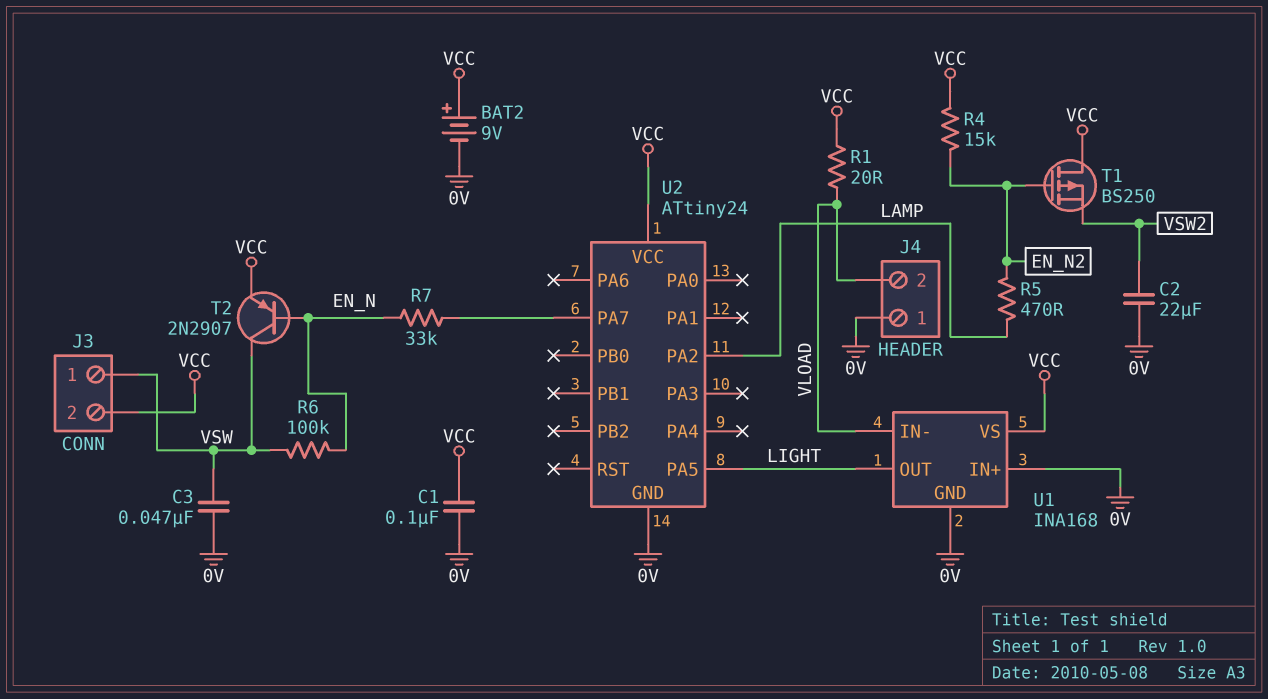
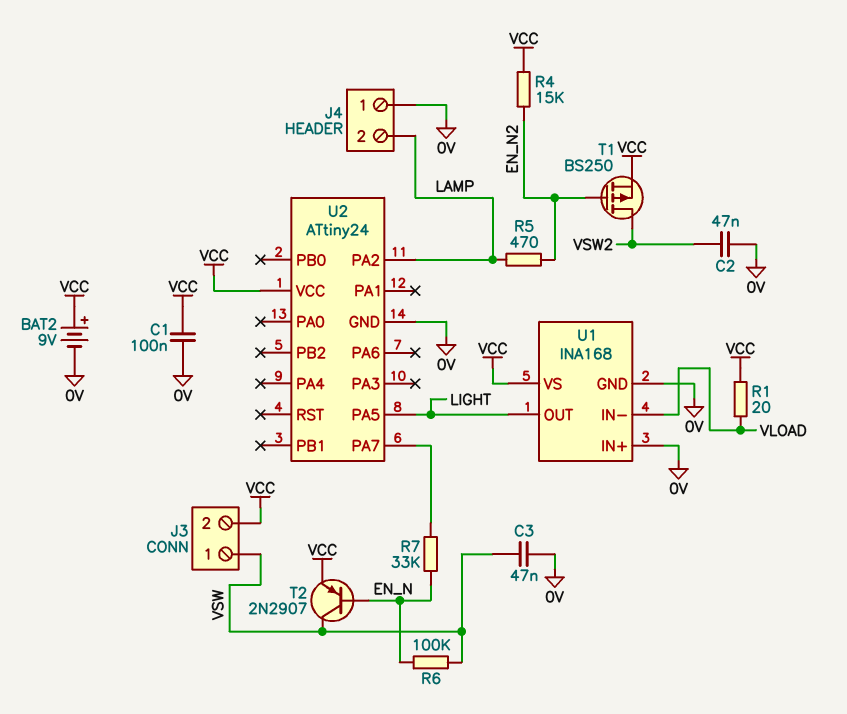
C2: 22uF (0V, VSW2) -> 47nF (0V, VSW2)
J4 pin 2: VLOAD -> LAMP
T1: PMOS BS250 (G EN_N2, D VCC, S VSW2) -> PMOS BS250 (G EN_N2, D VSW2, S VCC)

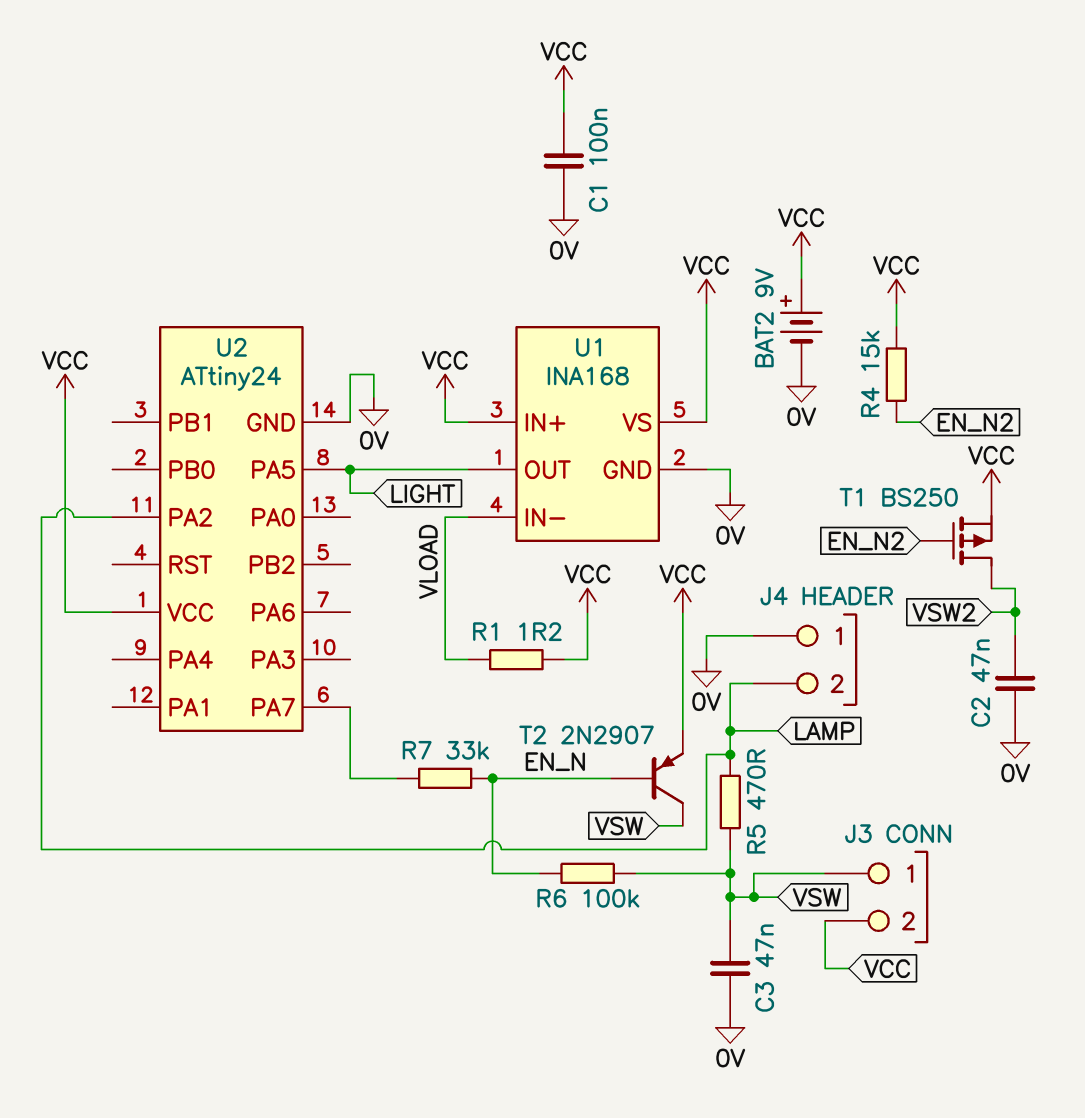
R1: 20 (VCC, VLOAD) -> 1.2 (VCC, VLOAD)
R5: 470 (EN_N2, LAMP) -> 470 (LAMP, VSW)
U1 pin IN+: 0V -> VCC

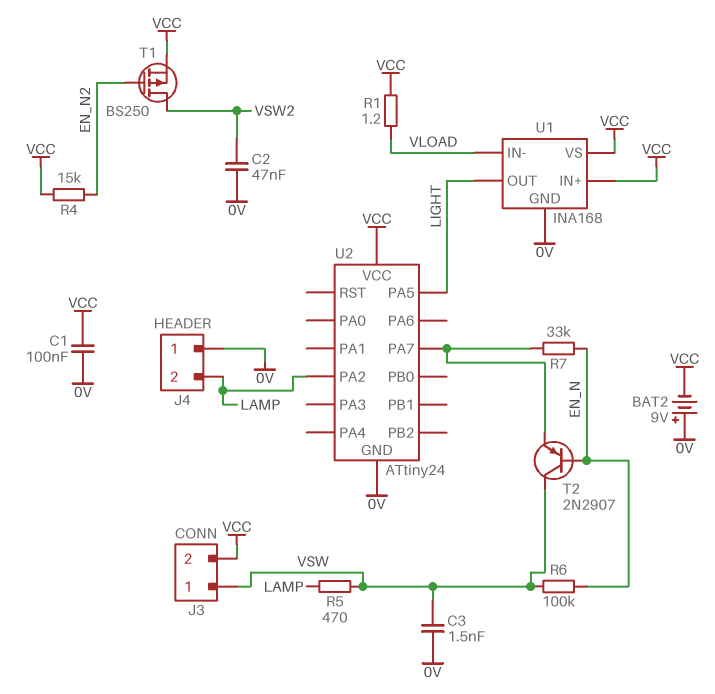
BAT2: 9V (plus VCC, minus 0V) -> 9V (plus 0V, minus VCC)
C3: 47nF (0V, VSW) -> 1.5nF (0V, VSW)
T2: PNP 2N2907 (B EN_N, C VSW, E VCC) -> PNP 2N2907 (B EN_N, C VSW, E U2/PA7)

